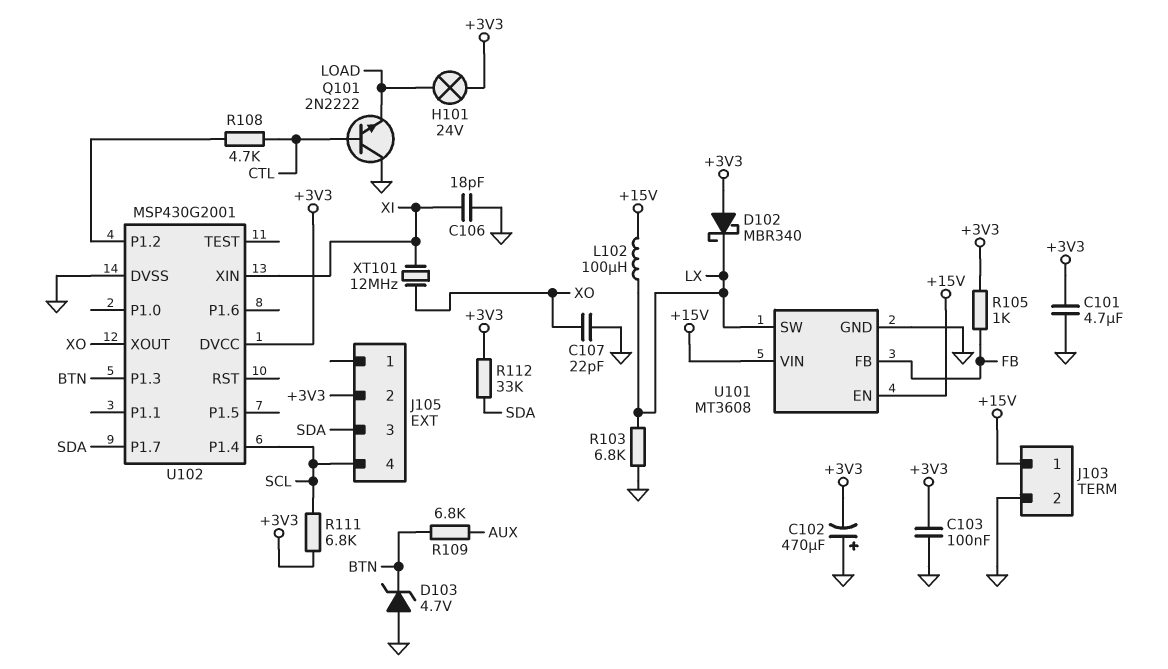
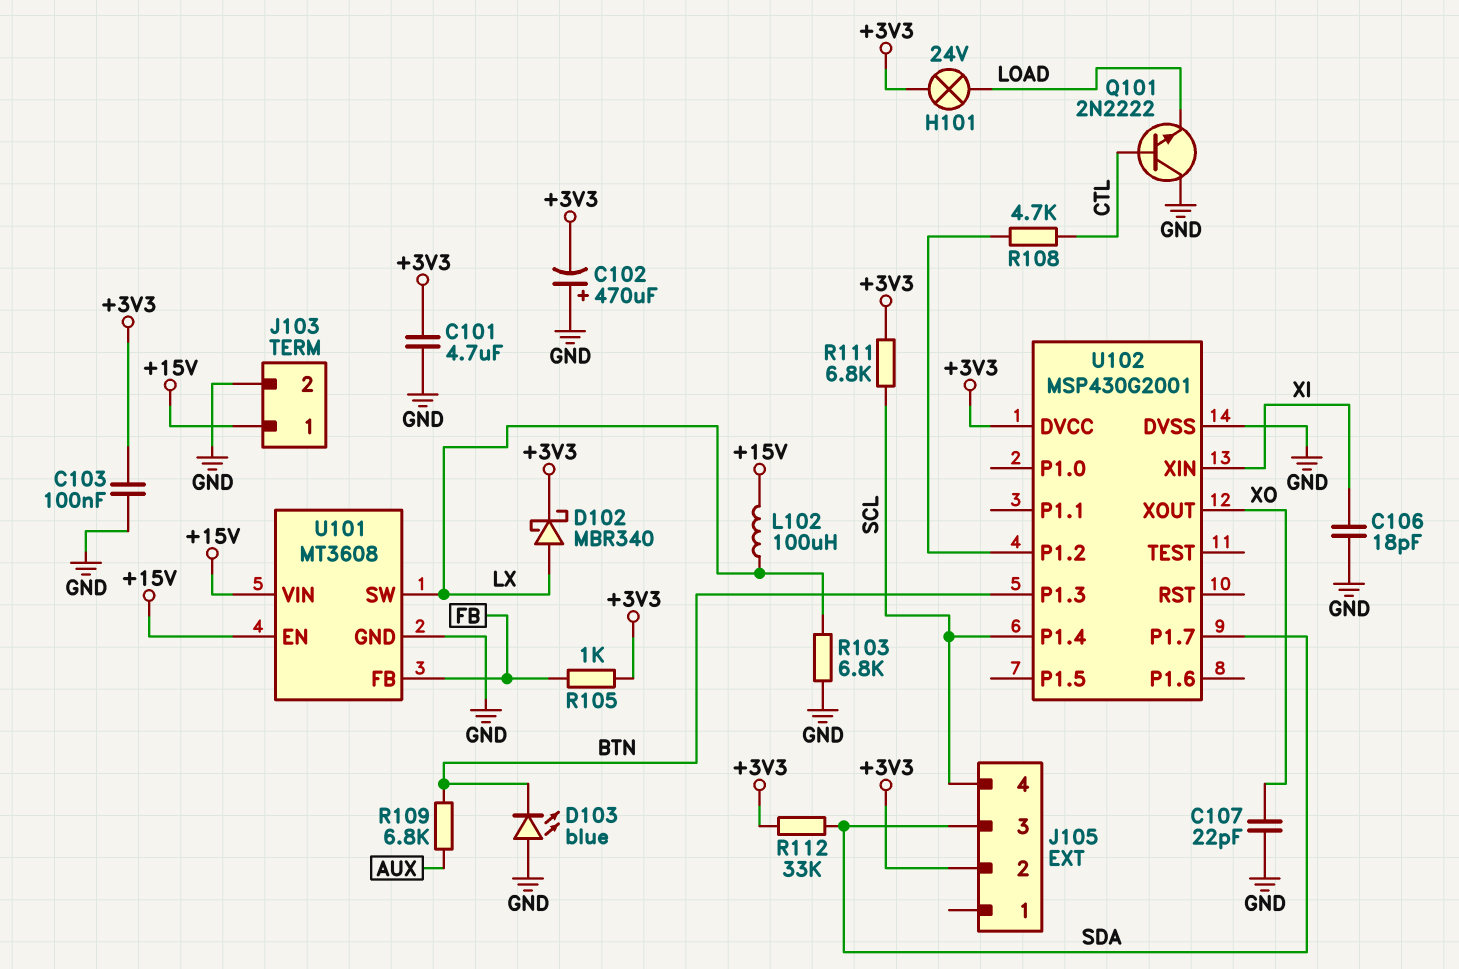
D102: schottky MBR340 (A +3V3, K LX) -> schottky MBR340 (A LX, K +3V3)
D103: zener 4.7V (A GND, K BTN) -> LED blue (A GND, K BTN)
XT101: 12MHz (XI, XO) -> none

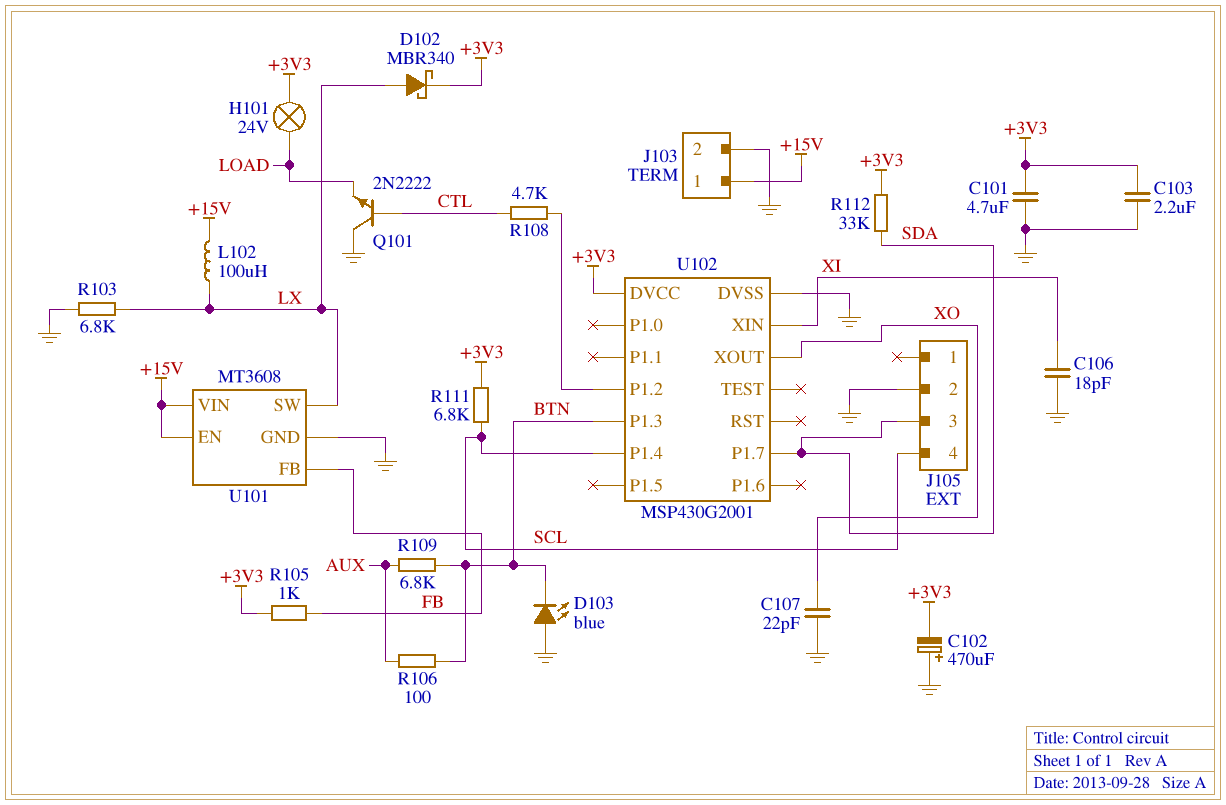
C103: 100nF (+3V3, GND) -> 2.2uF (+3V3, GND)
J105 pin 2: +3V3 -> GND
R106: none -> 100 (AUX, BTN)

